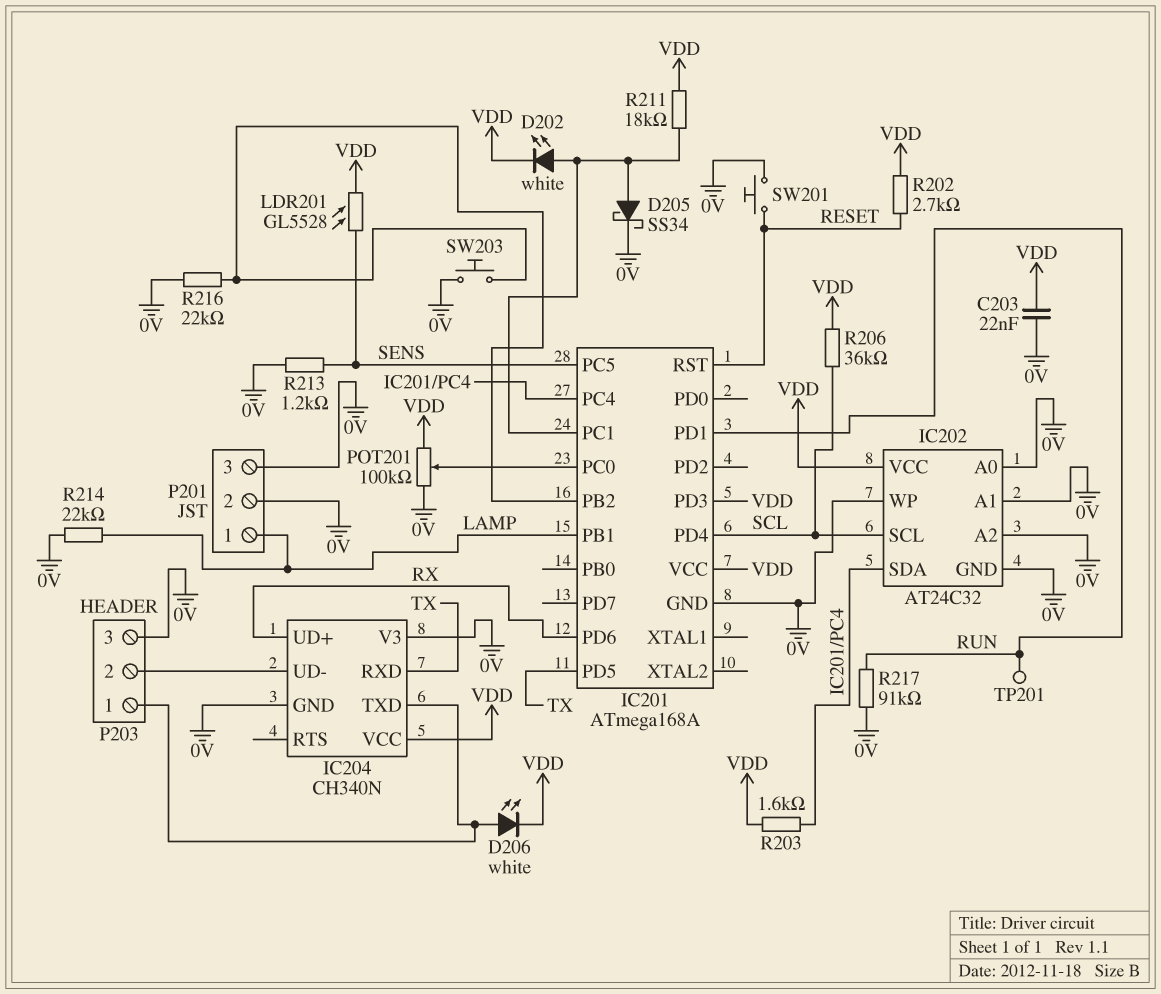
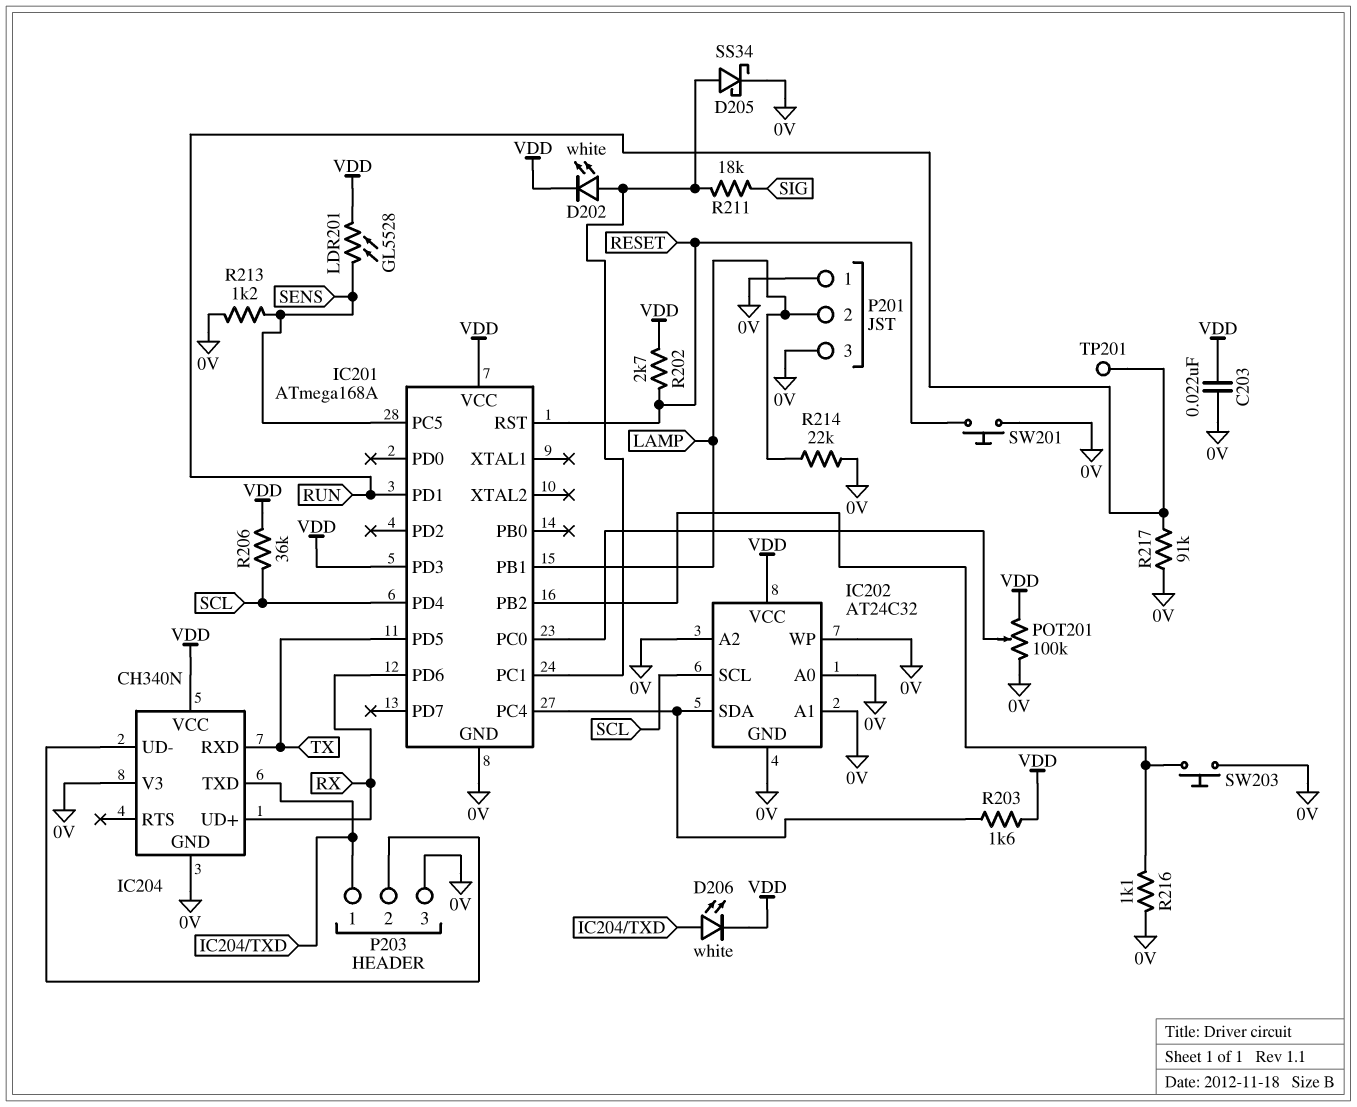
P201 pin 1: LAMP -> 0V
P201 pin 2: 0V -> LAMP
R211: 18k (IC201/PC1, VDD) -> 18k (IC201/PC1, SIG)
R216: 22k (0V, IC201/PB2) -> 1.1k (0V, IC201/PB2)

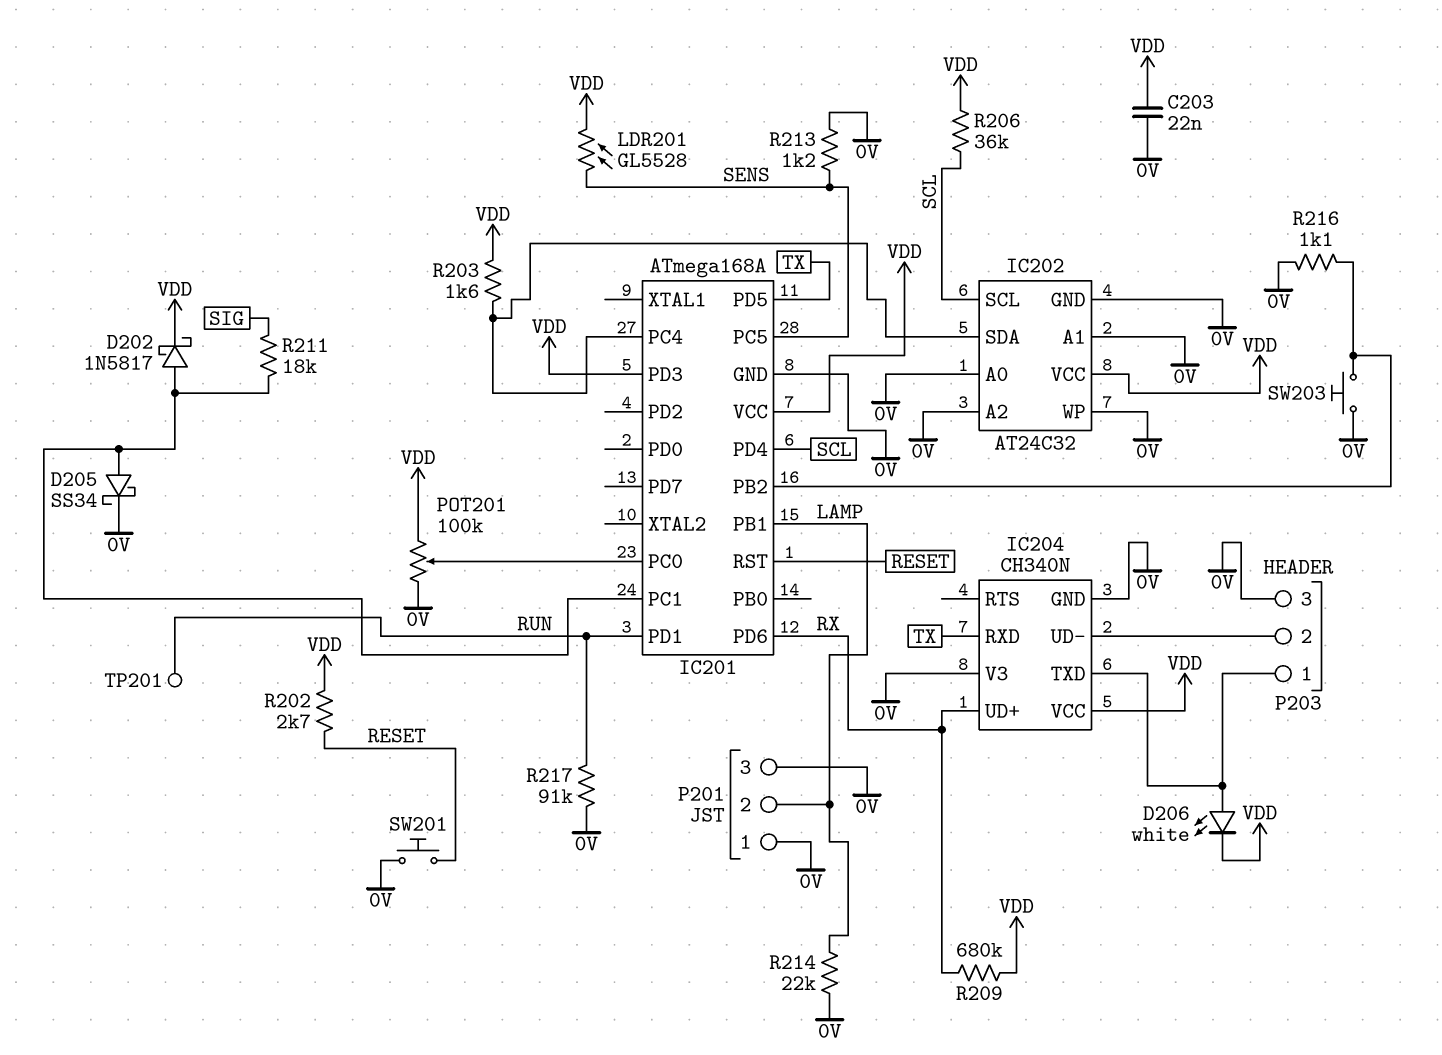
D202: LED white (A IC201/PC1, K VDD) -> schottky 1N5817 (A IC201/PC1, K VDD)
R209: none -> 680k (RX, VDD)

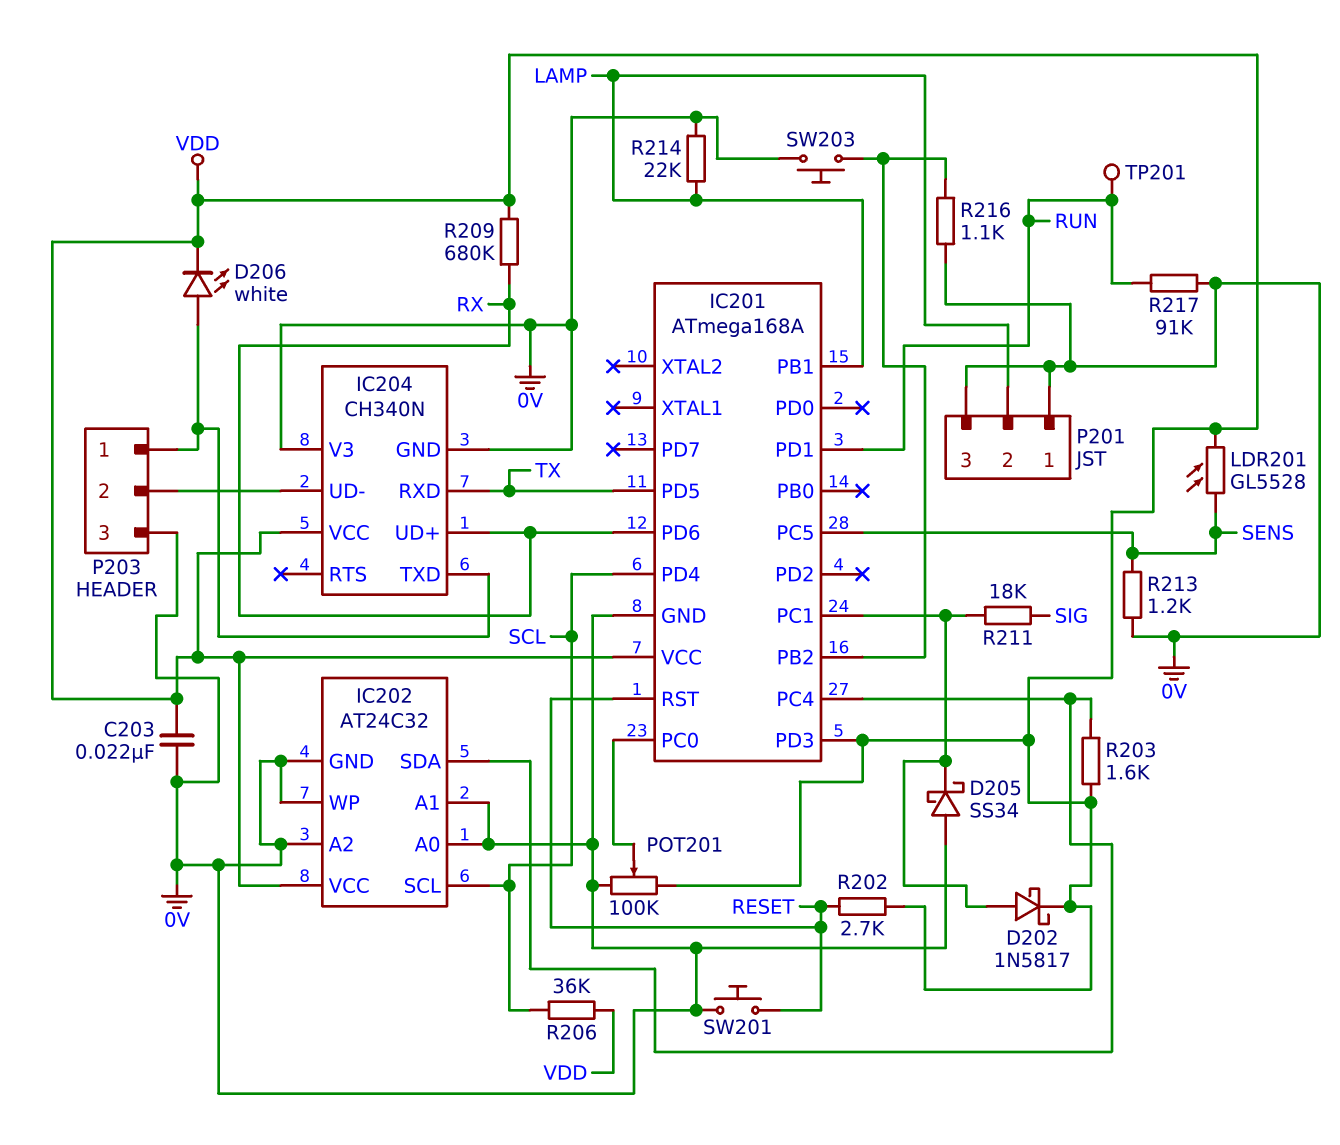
D205: schottky SS34 (A IC201/PC1, K 0V) -> schottky SS34 (A 0V, K IC201/PC1)

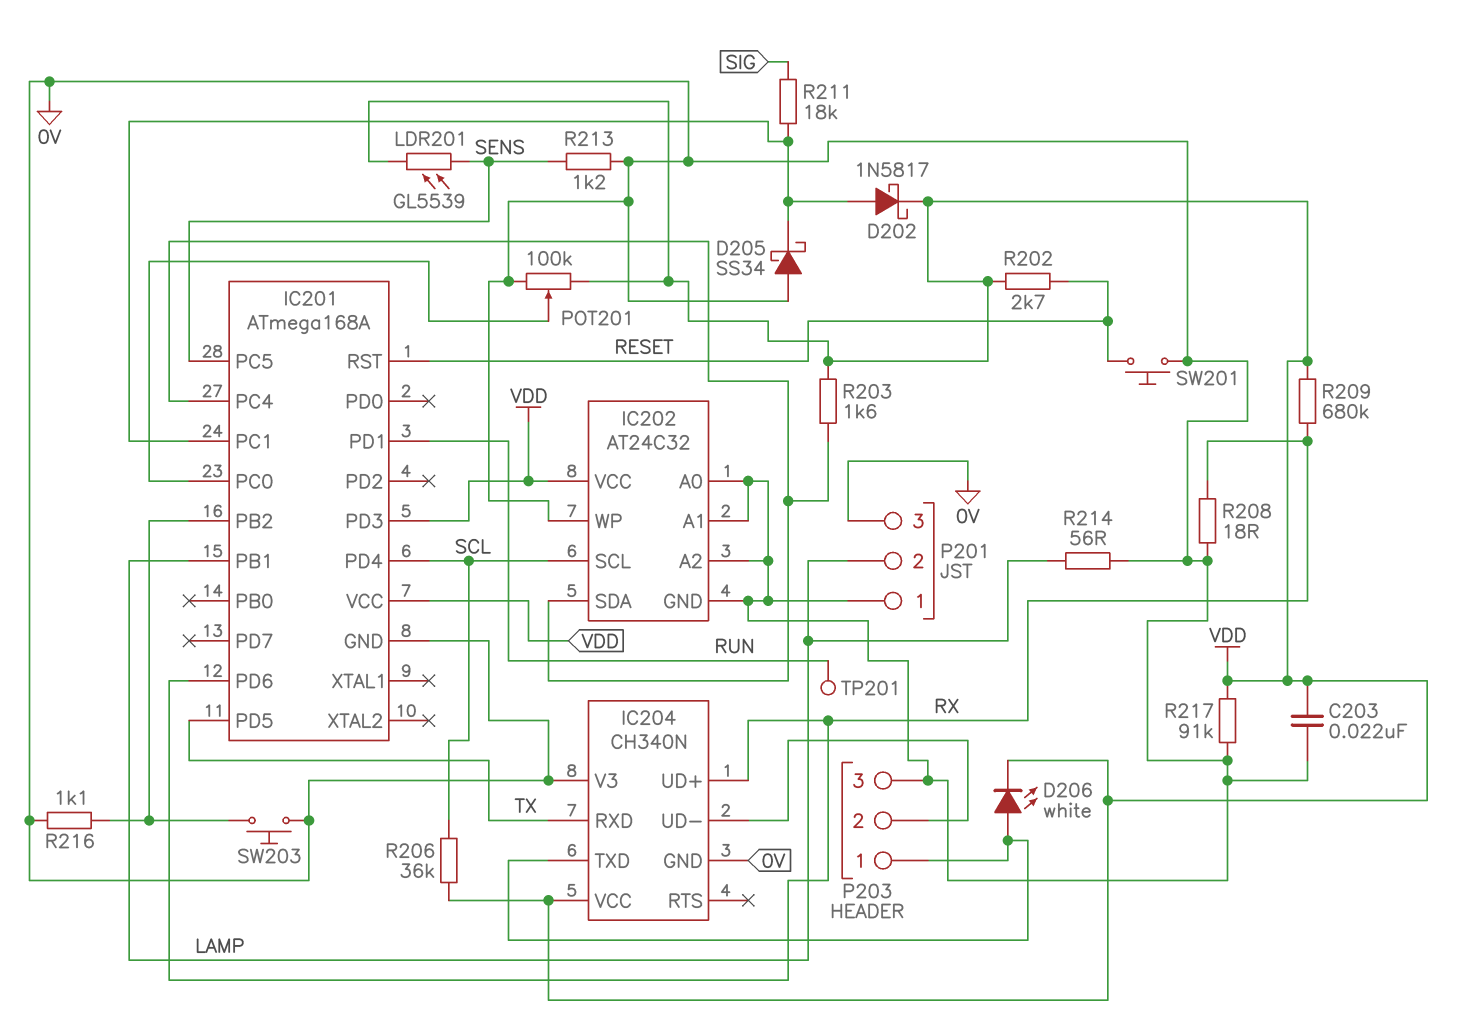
LDR201: GL5528 (SENS, VDD) -> GL5539 (SENS, VDD)
R208: none -> 18 (0V, RX)
R214: 22k (0V, LAMP) -> 56 (0V, LAMP)
R217: 91k (0V, RUN) -> 91k (0V, VDD)

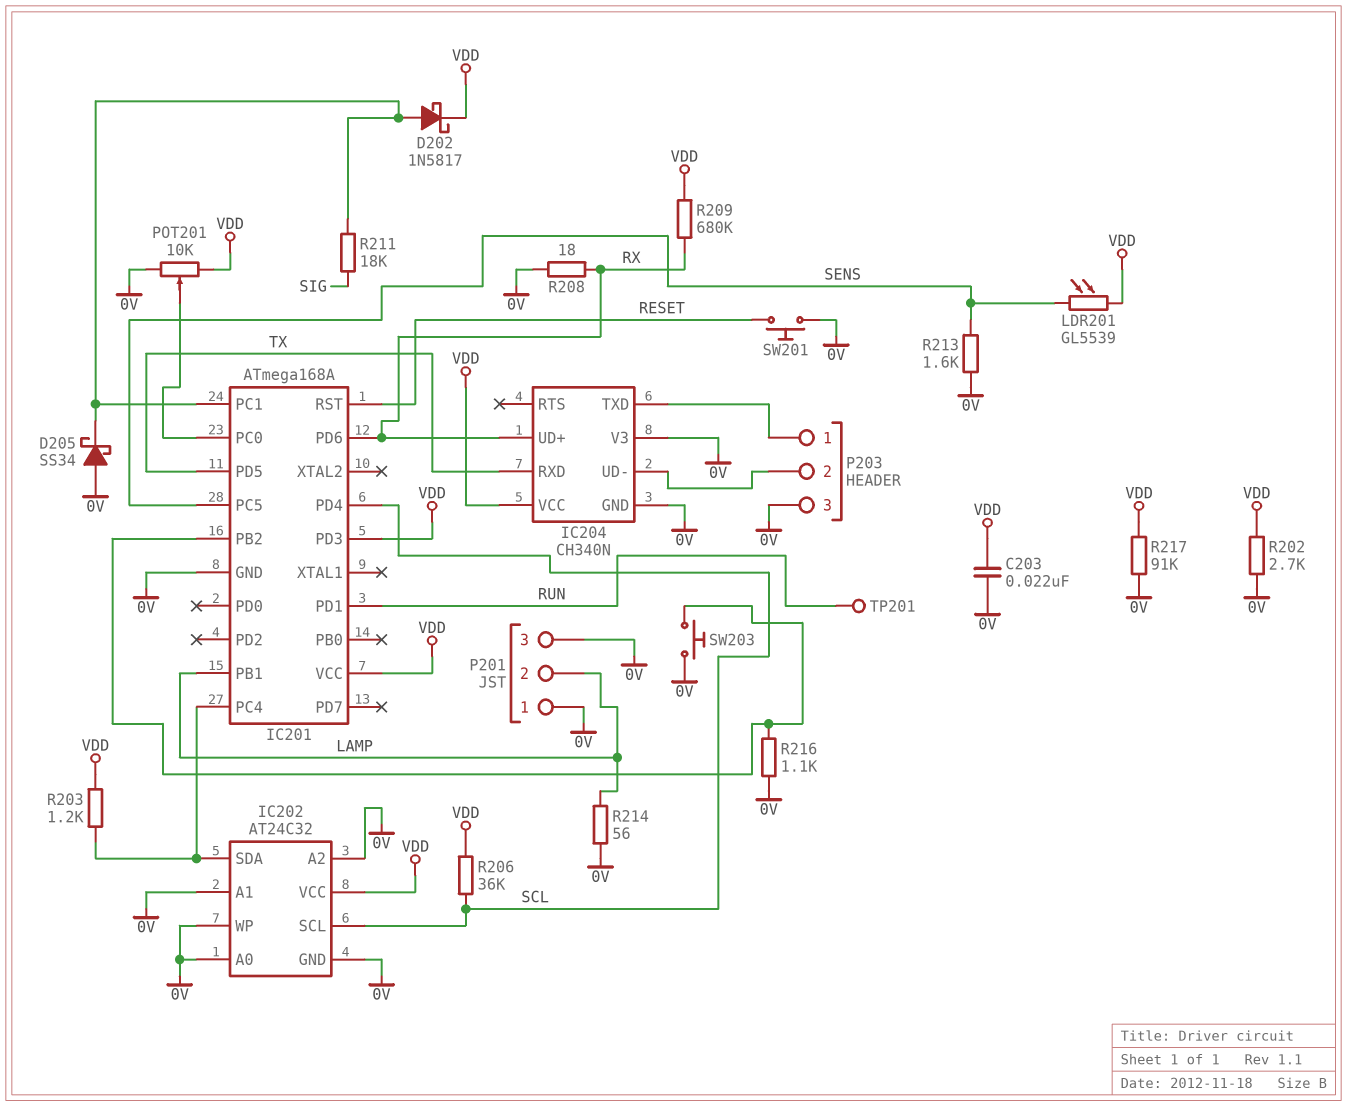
D206: LED white (A IC204/TXD, K VDD) -> none
POT201: 100k (0V, VDD, wiper IC201/PC0) -> 10k (0V, VDD, wiper IC201/PC0)
R202: 2.7k (RESET, VDD) -> 2.7k (0V, VDD)
R203: 1.6k (IC201/PC4, VDD) -> 1.2k (IC201/PC4, VDD)
R213: 1.2k (0V, SENS) -> 1.6k (0V, SENS)

